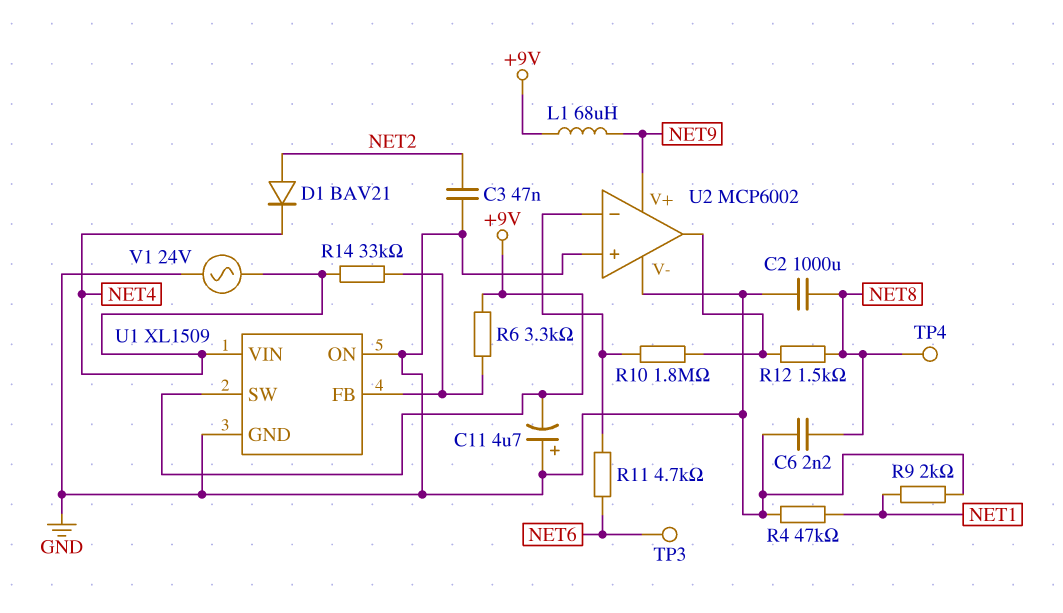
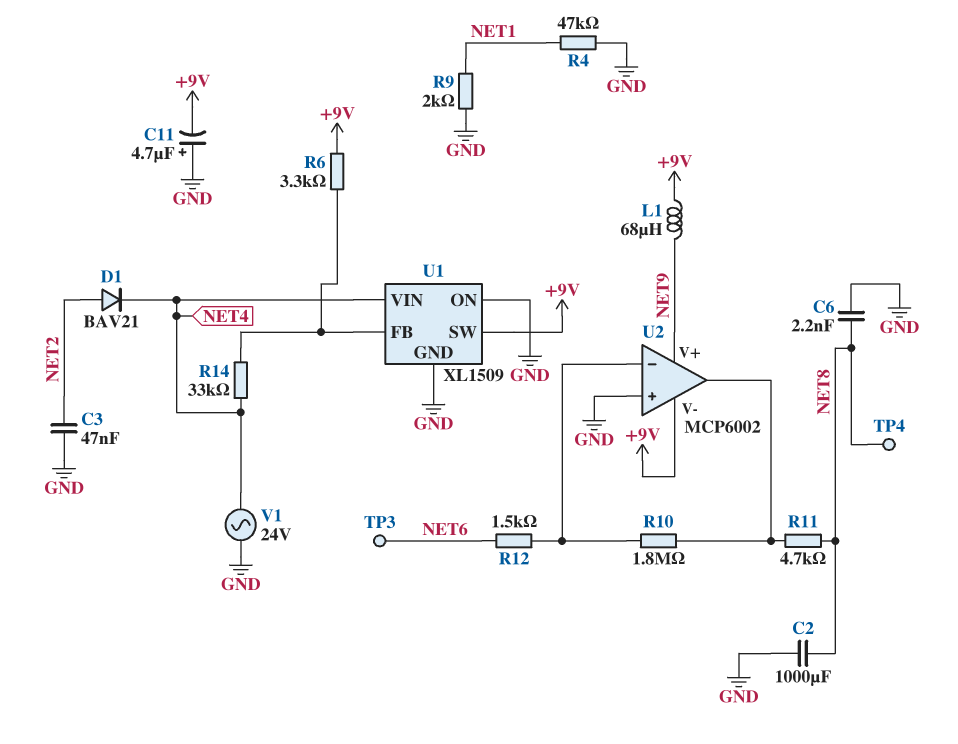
R11: 4.7k (NET6, U2/in-) -> 4.7k (NET8, U2/out)
R12: 1.5k (NET8, U2/out) -> 1.5k (NET6, U2/in-)
U2 pin V-: GND -> +9V

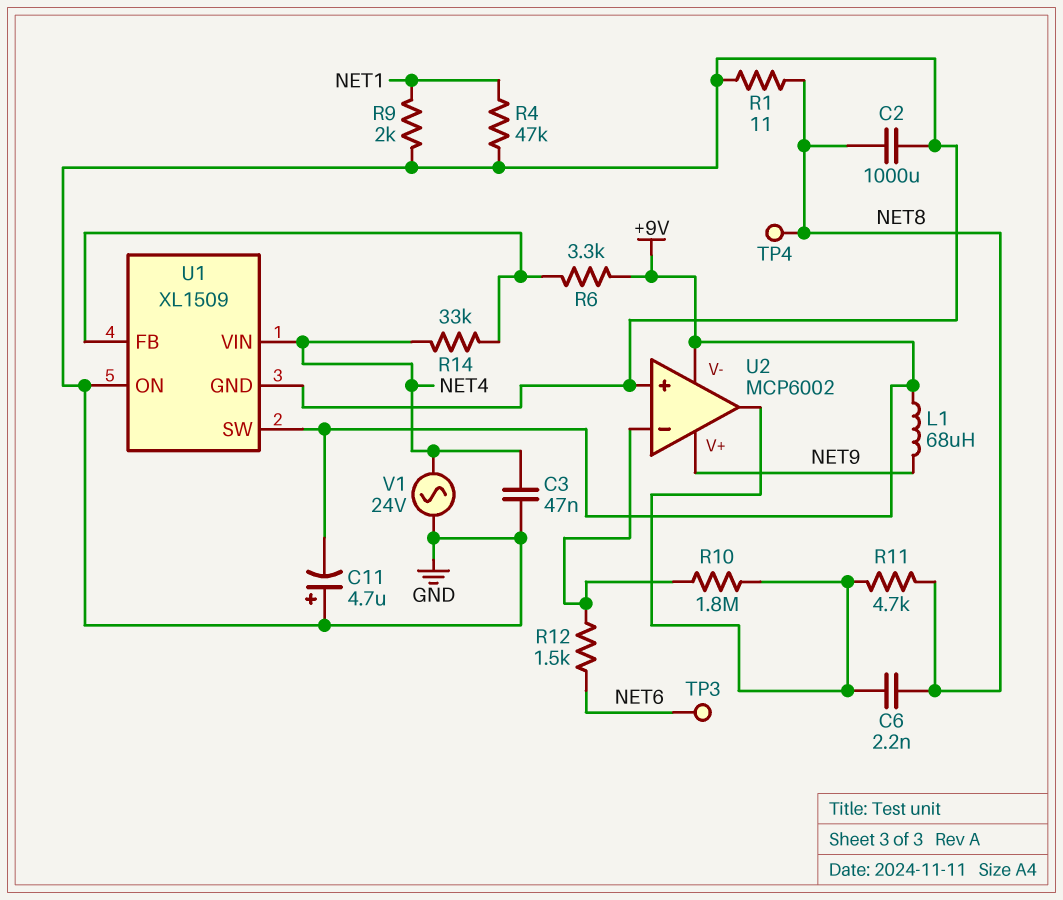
C3: 47nF (GND, NET2) -> 47nF (GND, NET4)
C6: 2.2nF (GND, NET8) -> 2.2nF (NET8, U2/out)
D1: diode BAV21 (A NET2, K NET4) -> none
R1: none -> 11 (GND, NET8)

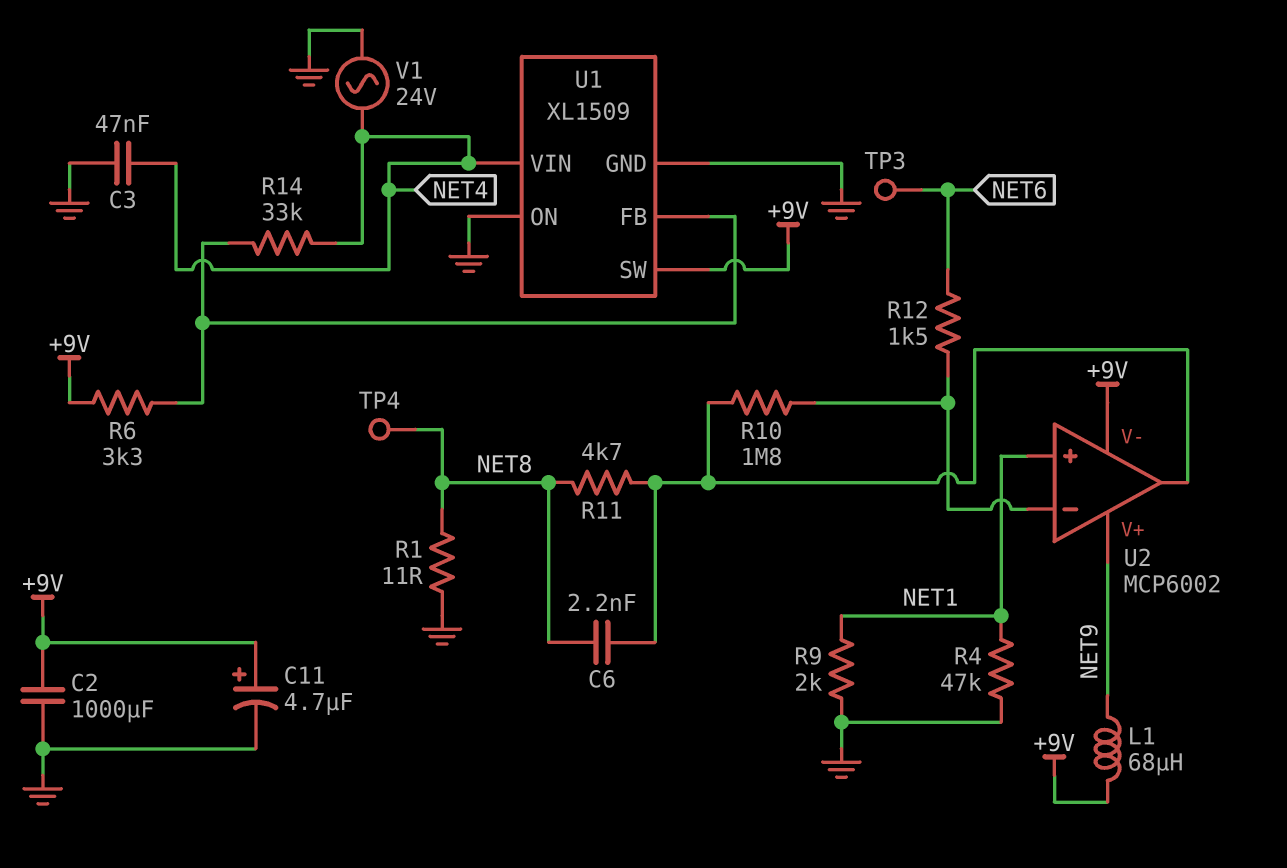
C2: 1000uF (GND, NET8) -> 1000uF (+9V, GND)
C11: 4.7uF (plus GND, minus +9V) -> 4.7uF (plus +9V, minus GND)
U2 pin in+: GND -> NET1

